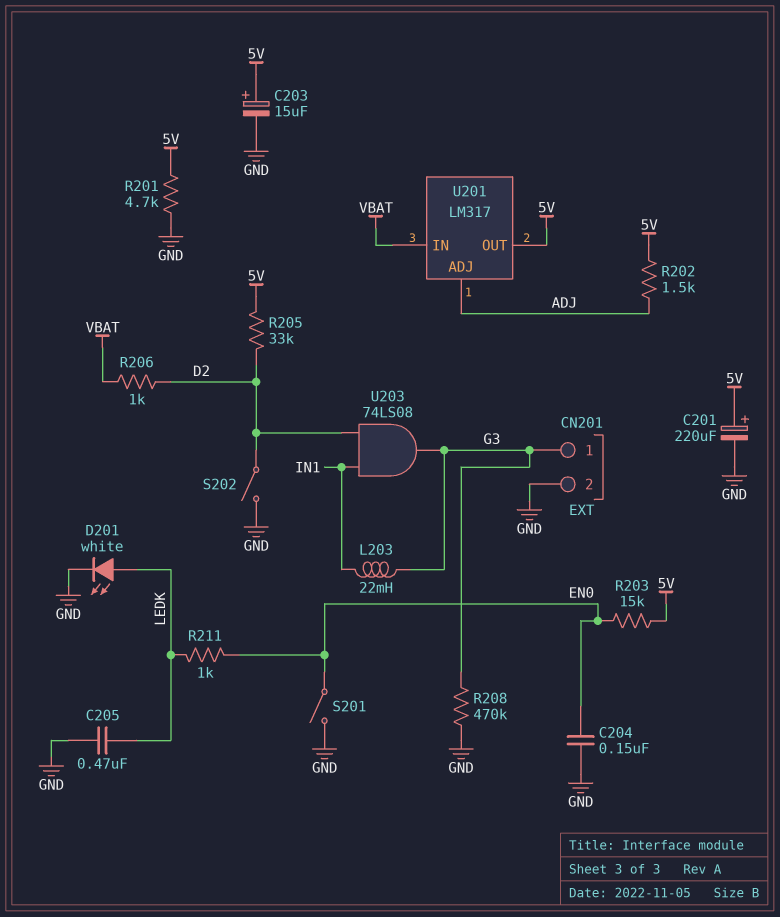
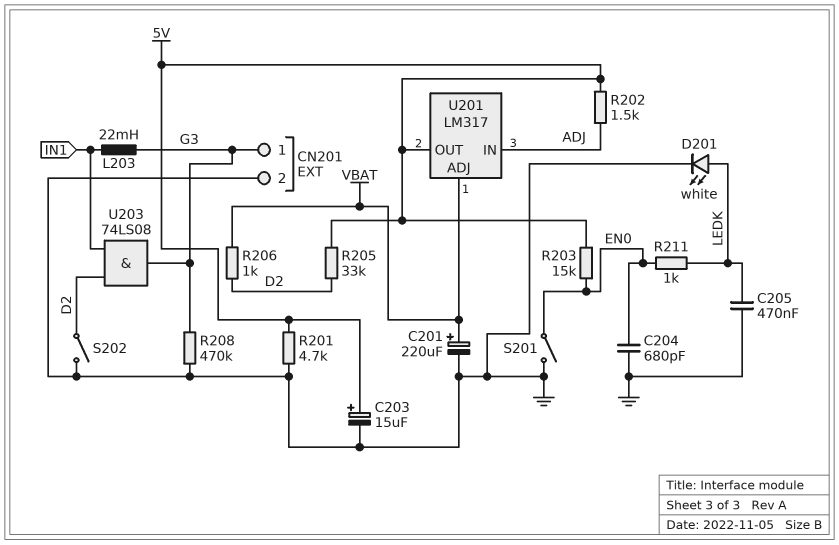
C201: 220uF (plus 5V, minus GND) -> 220uF (plus VBAT, minus GND)
C204: 150nF (EN0, GND) -> 680pF (EN0, GND)
U201 pin ADJ: ADJ -> VBAT
U201 pin IN: VBAT -> ADJ

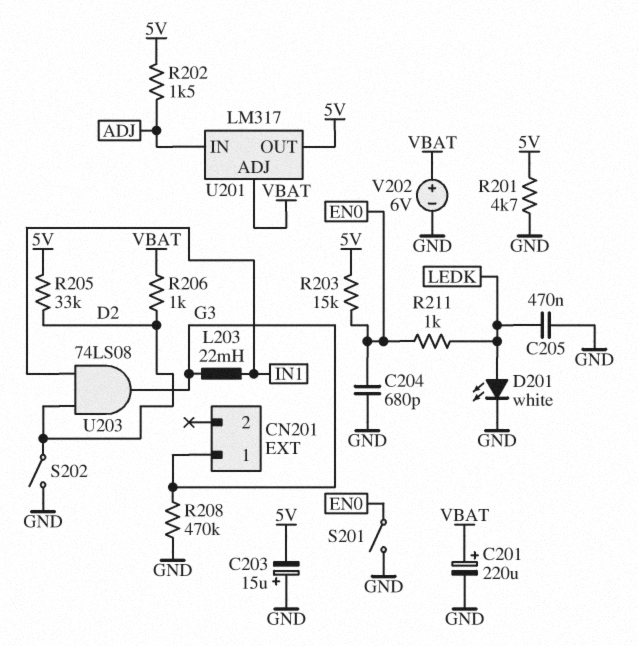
C203: 15uF (plus 5V, minus GND) -> 15uF (plus GND, minus 5V)
CN201 pin 2: GND -> none
V202: none -> 6V (plus VBAT, minus GND)

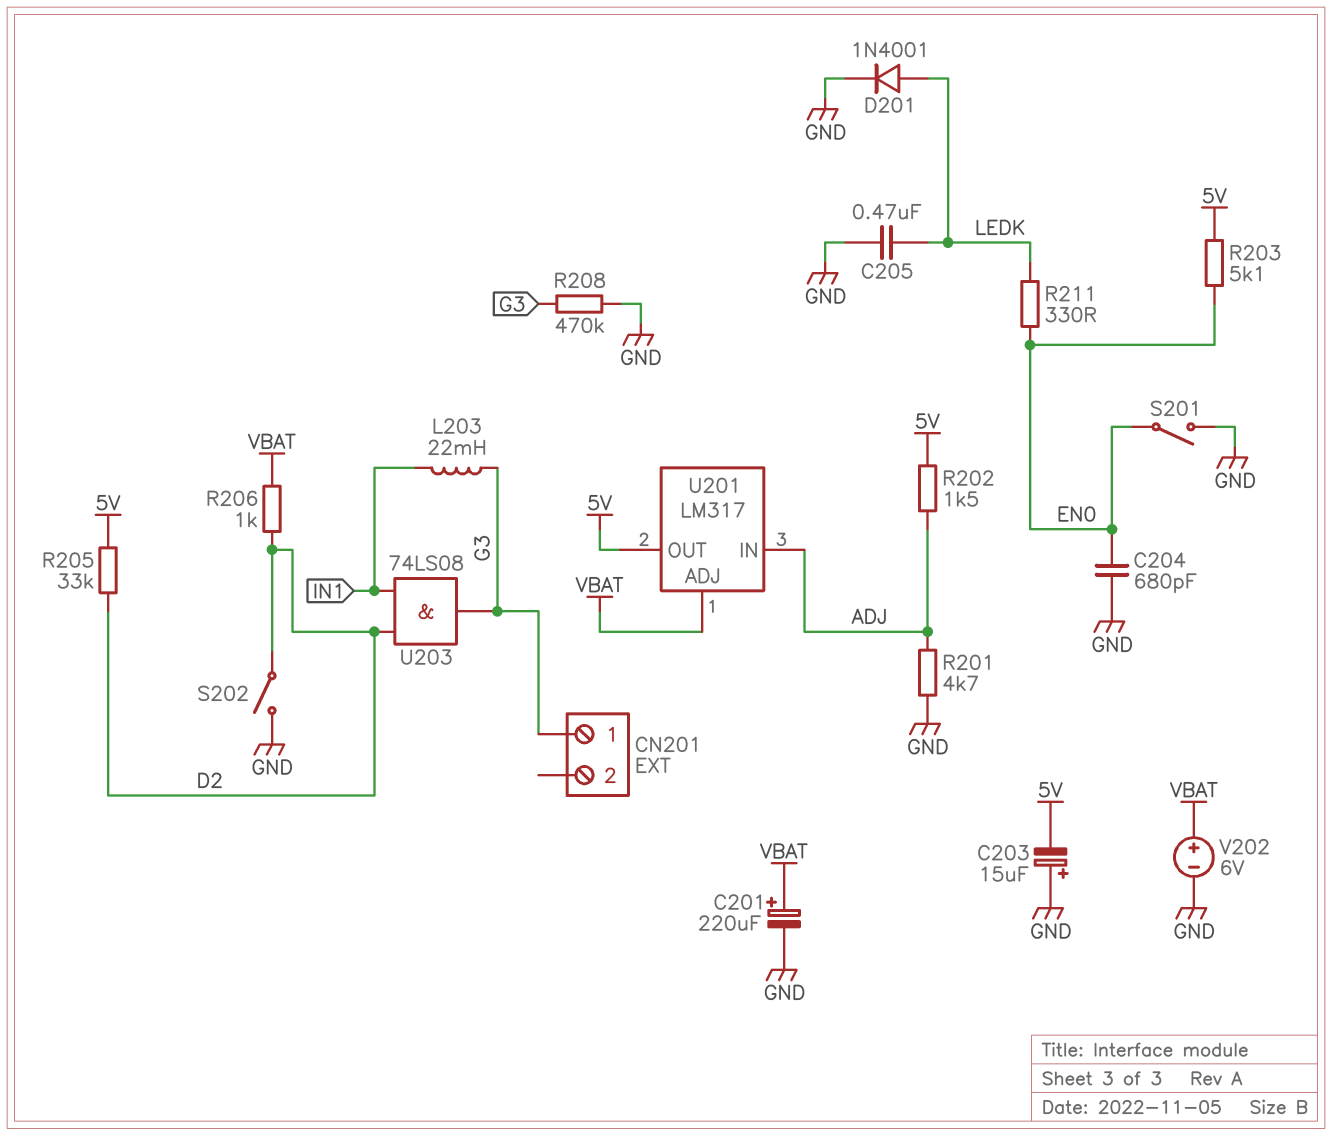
D201: LED white (A LEDK, K GND) -> diode 1N4001 (A LEDK, K GND)
R201: 4.7k (5V, GND) -> 4.7k (ADJ, GND)
R203: 15k (5V, EN0) -> 5.1k (5V, EN0)
R211: 1k (EN0, LEDK) -> 330 (EN0, LEDK)

